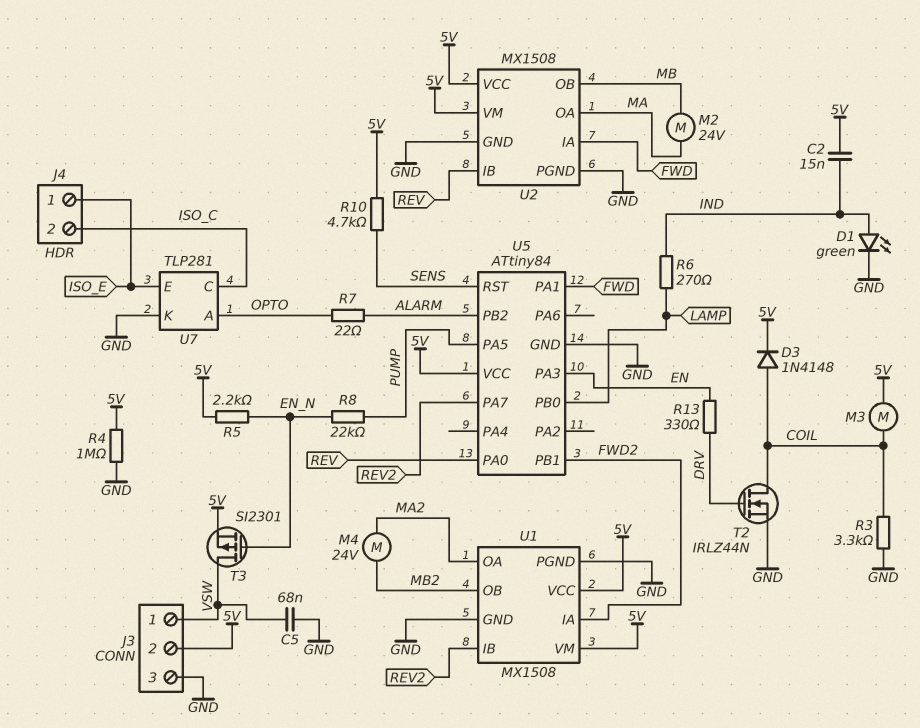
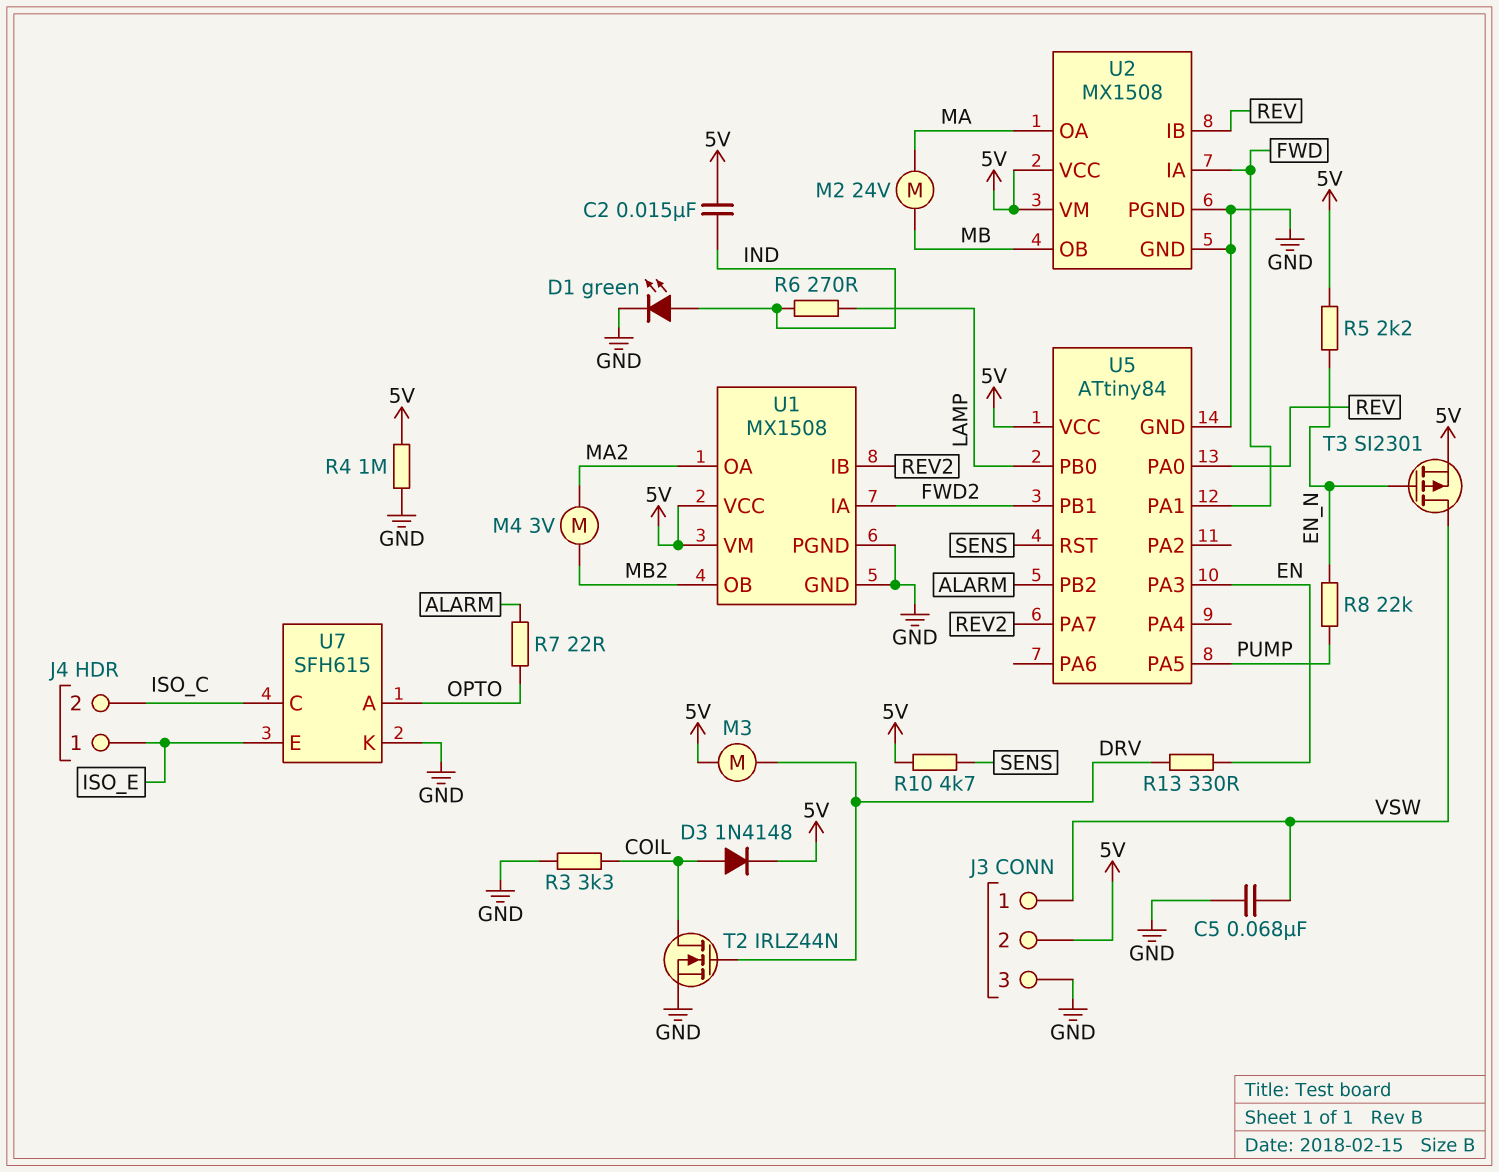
M3: motor (5V, COIL) -> motor (5V, DRV)
M4: motor 24V (MA2, MB2) -> motor 3V (MA2, MB2)
U7: TLP281 -> SFH615

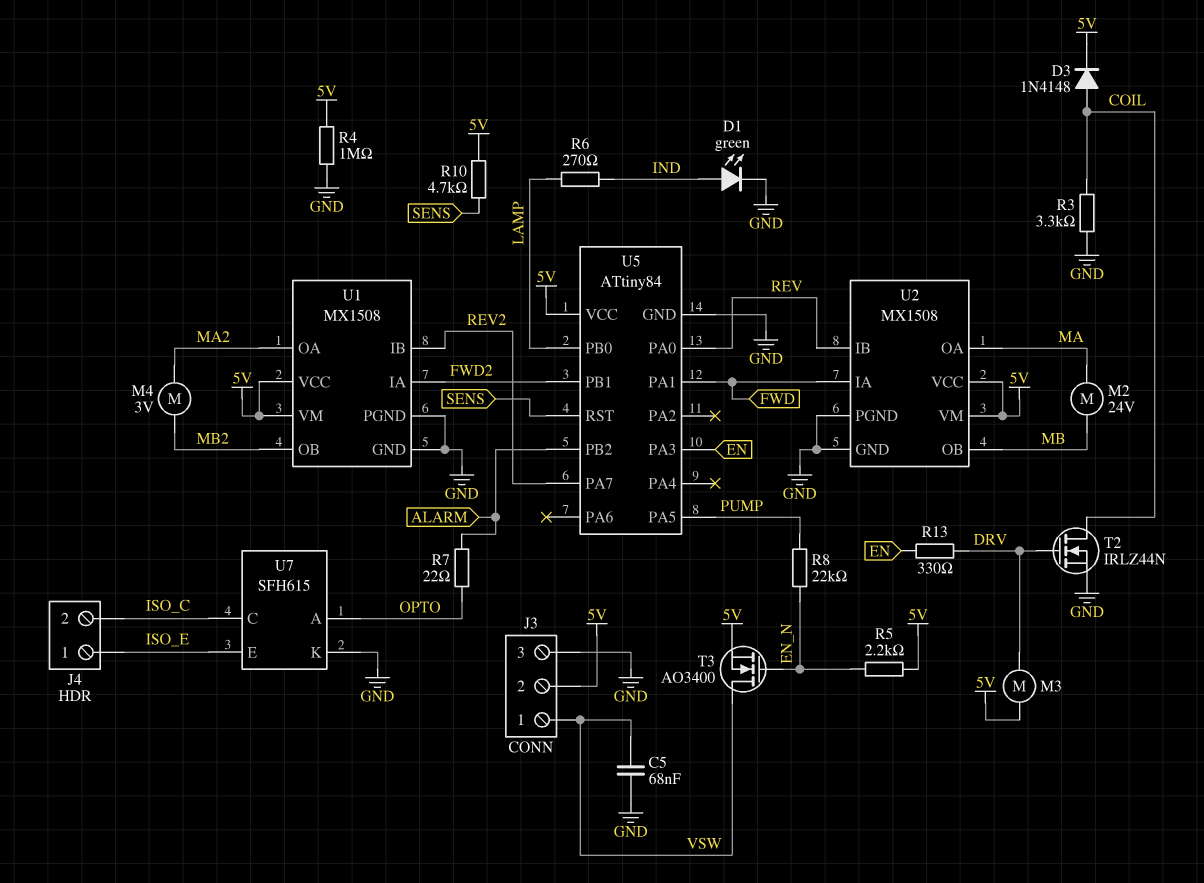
C2: 15nF (5V, IND) -> none
T3: PMOS SI2301 (G EN_N, D VSW, S 5V) -> NMOS AO3400 (G EN_N, D VSW, S 5V)

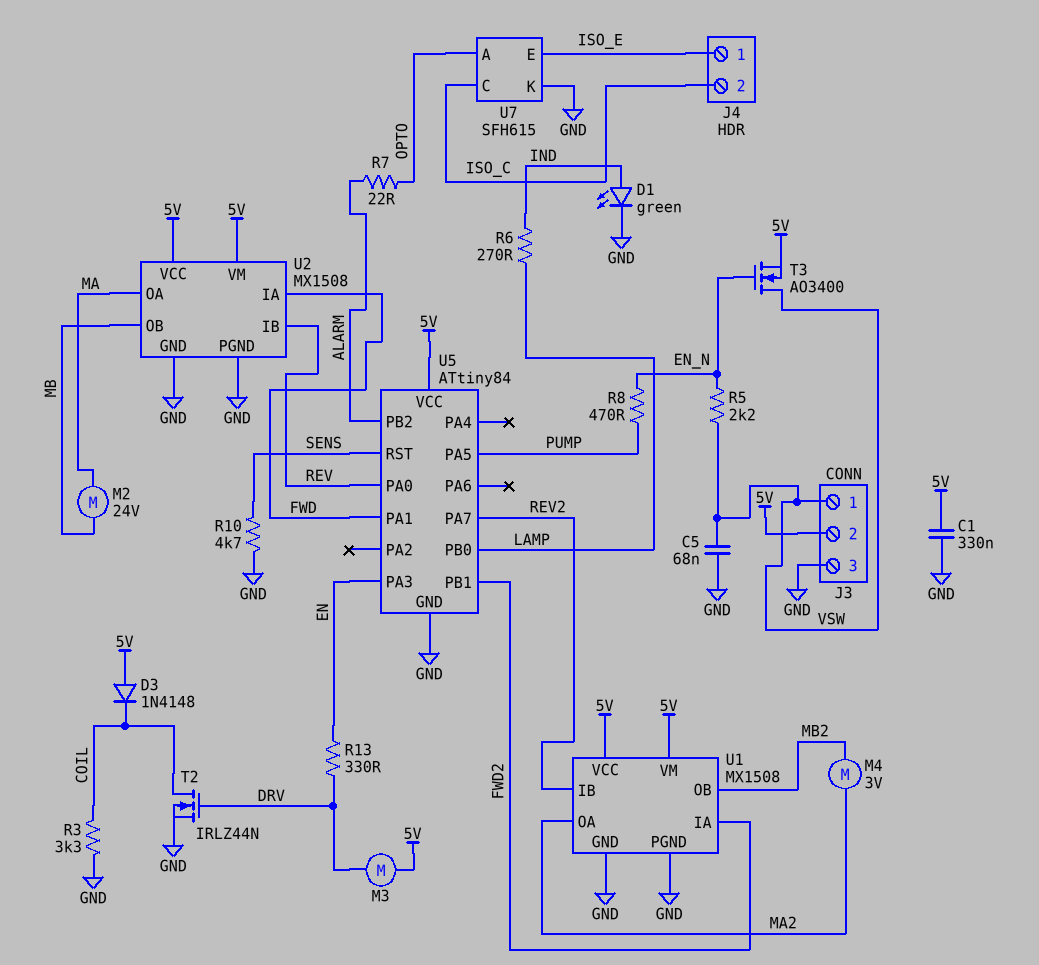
C1: none -> 330nF (5V, GND)
D3: diode 1N4148 (A COIL, K 5V) -> diode 1N4148 (A 5V, K COIL)
R4: 1M (5V, GND) -> none
R5: 2.2k (5V, EN_N) -> 2.2k (EN_N, VSW)
R8: 22k (EN_N, PUMP) -> 470 (EN_N, PUMP)
R10: 4.7k (5V, SENS) -> 4.7k (GND, SENS)

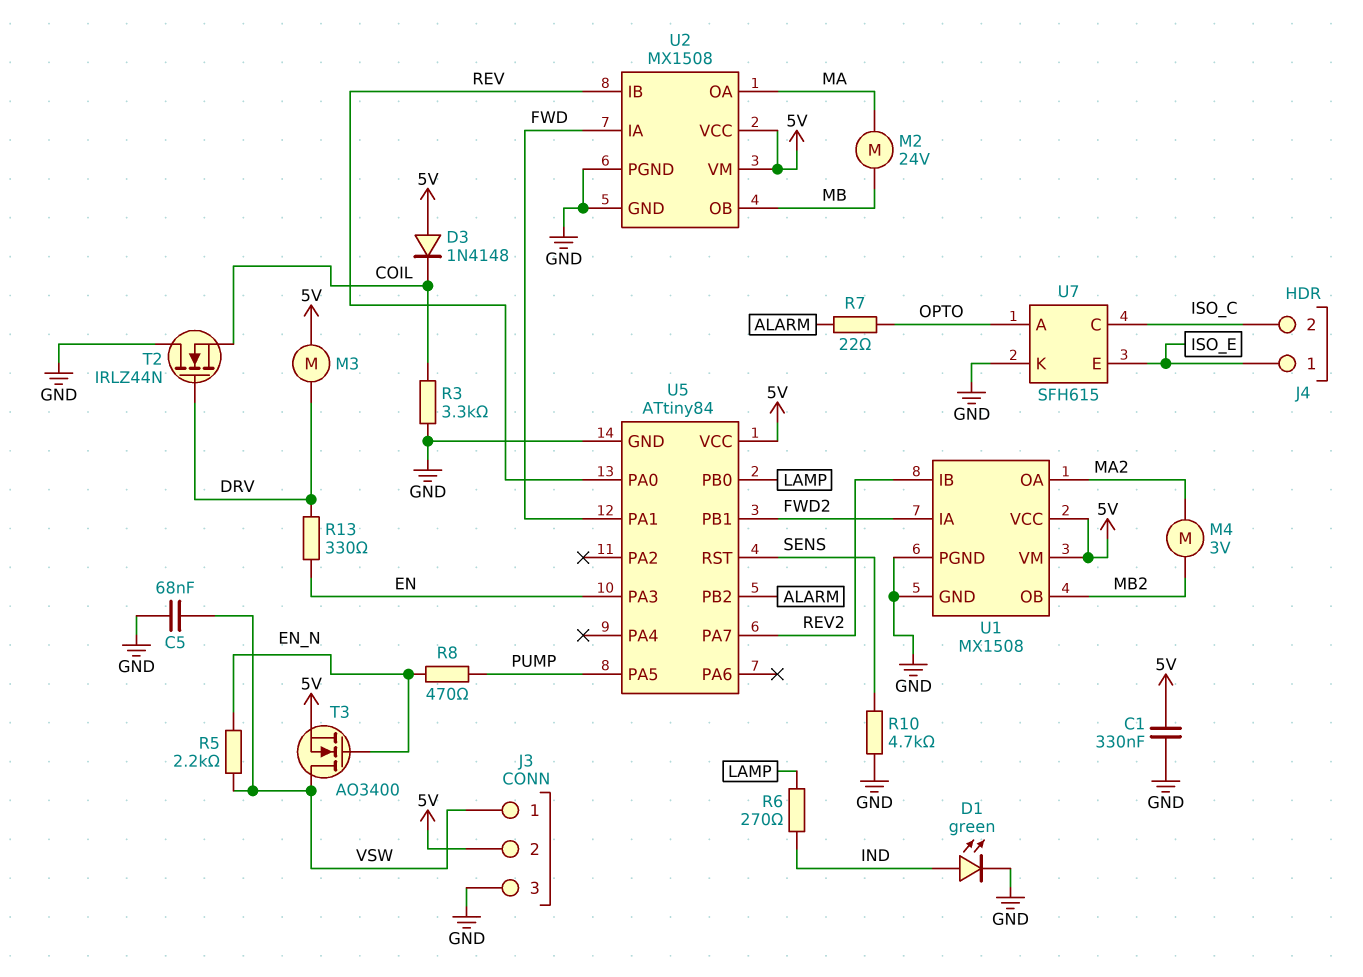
T2: NMOS IRLZ44N (G DRV, D COIL, S GND) -> NMOS IRLZ44N (G DRV, D GND, S COIL)

